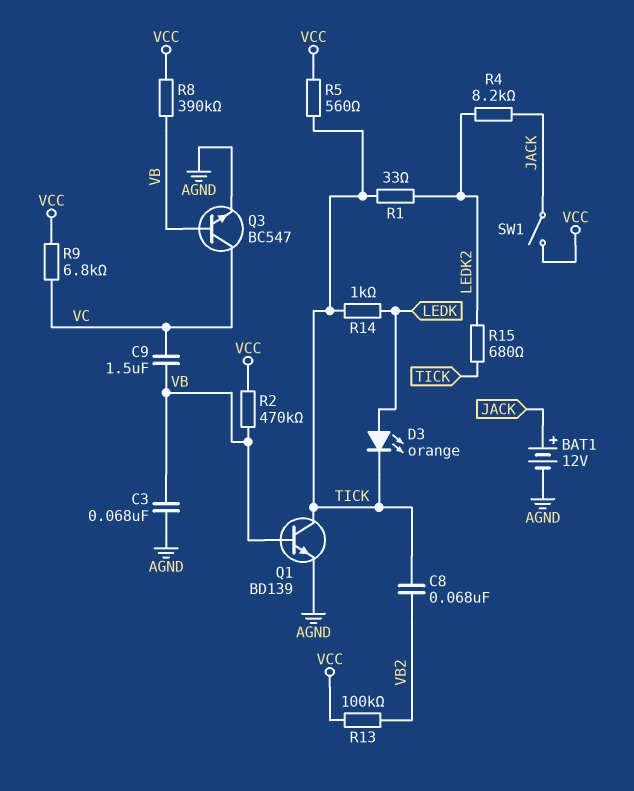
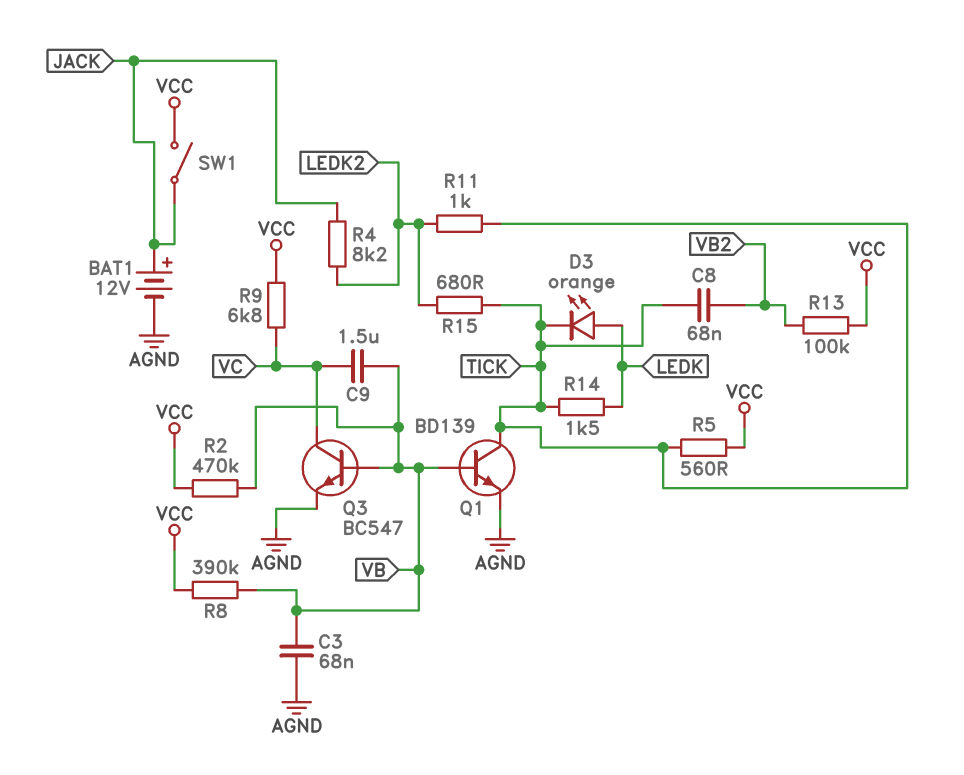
R1: 33 (LEDK2, TICK) -> none
R11: none -> 1k (LEDK2, TICK)
R14: 1k (LEDK, TICK) -> 1.5k (LEDK, TICK)

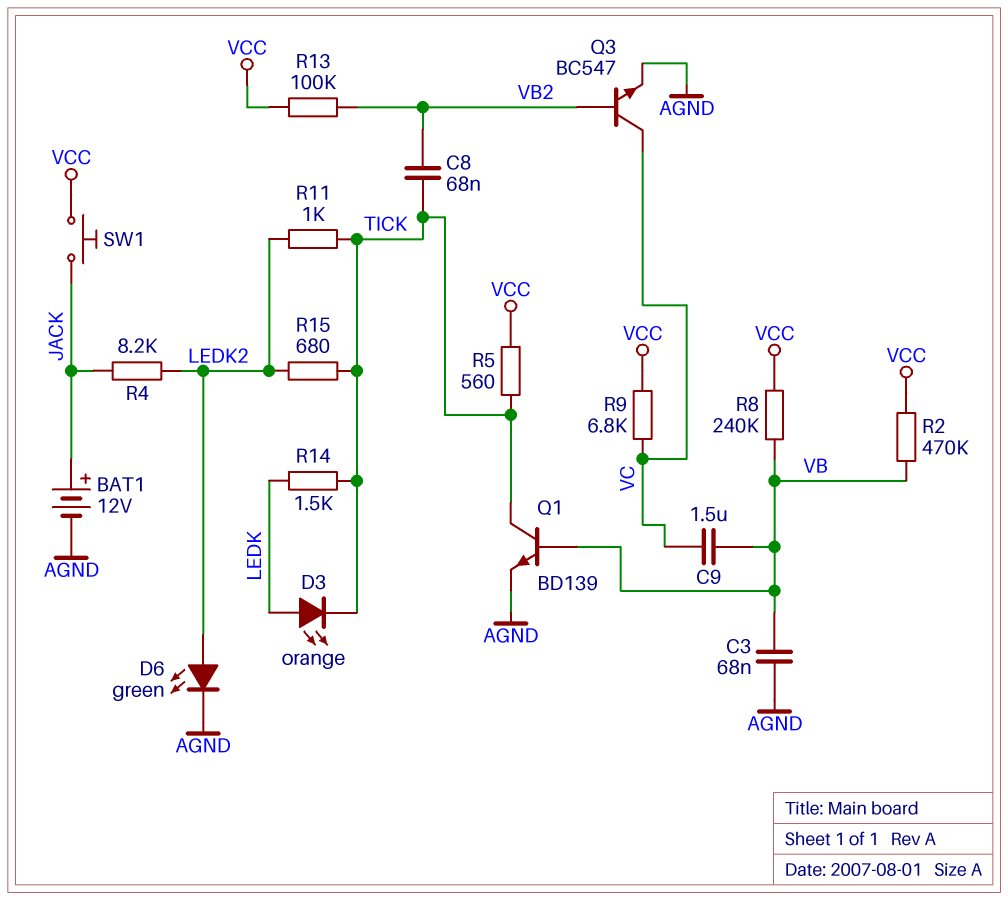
D6: none -> LED green (A LEDK2, K AGND)
Q3: NPN BC547 (B VB, C VC, E AGND) -> NPN BC547 (B VB2, C VC, E AGND)
R8: 390k (VB, VCC) -> 240k (VB, VCC)
SW1: switch (JACK, VCC) -> button (JACK, VCC)

